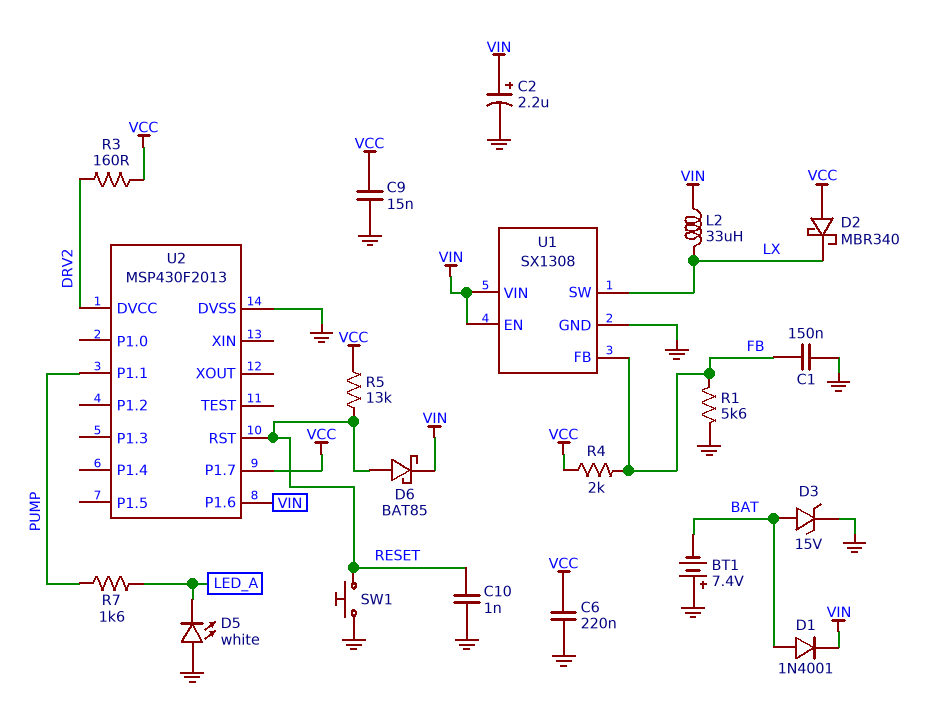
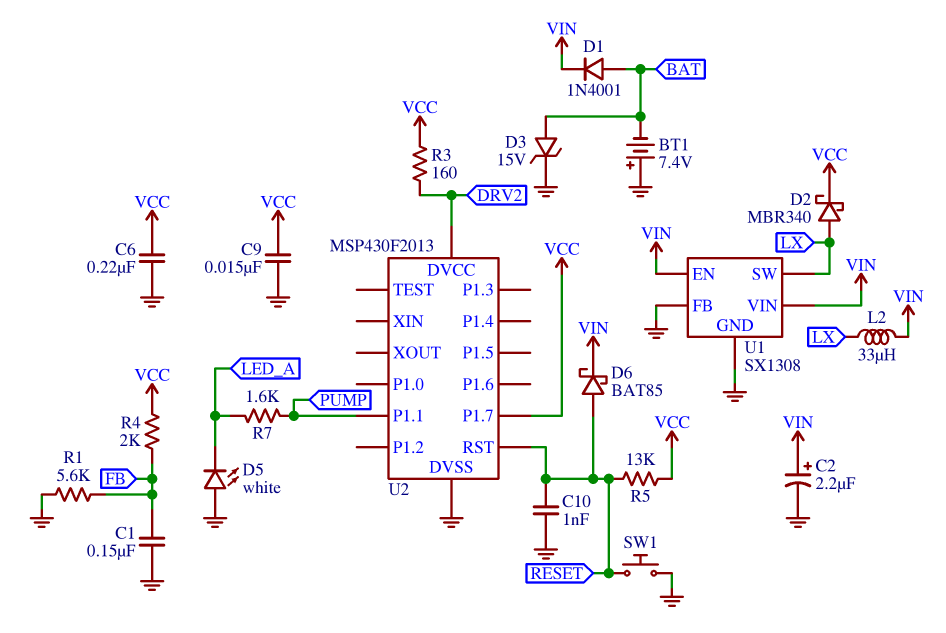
D2: schottky MBR340 (A VCC, K LX) -> schottky MBR340 (A LX, K VCC)
U1 pin FB: FB -> GND
U2 pin P1.6: VIN -> none

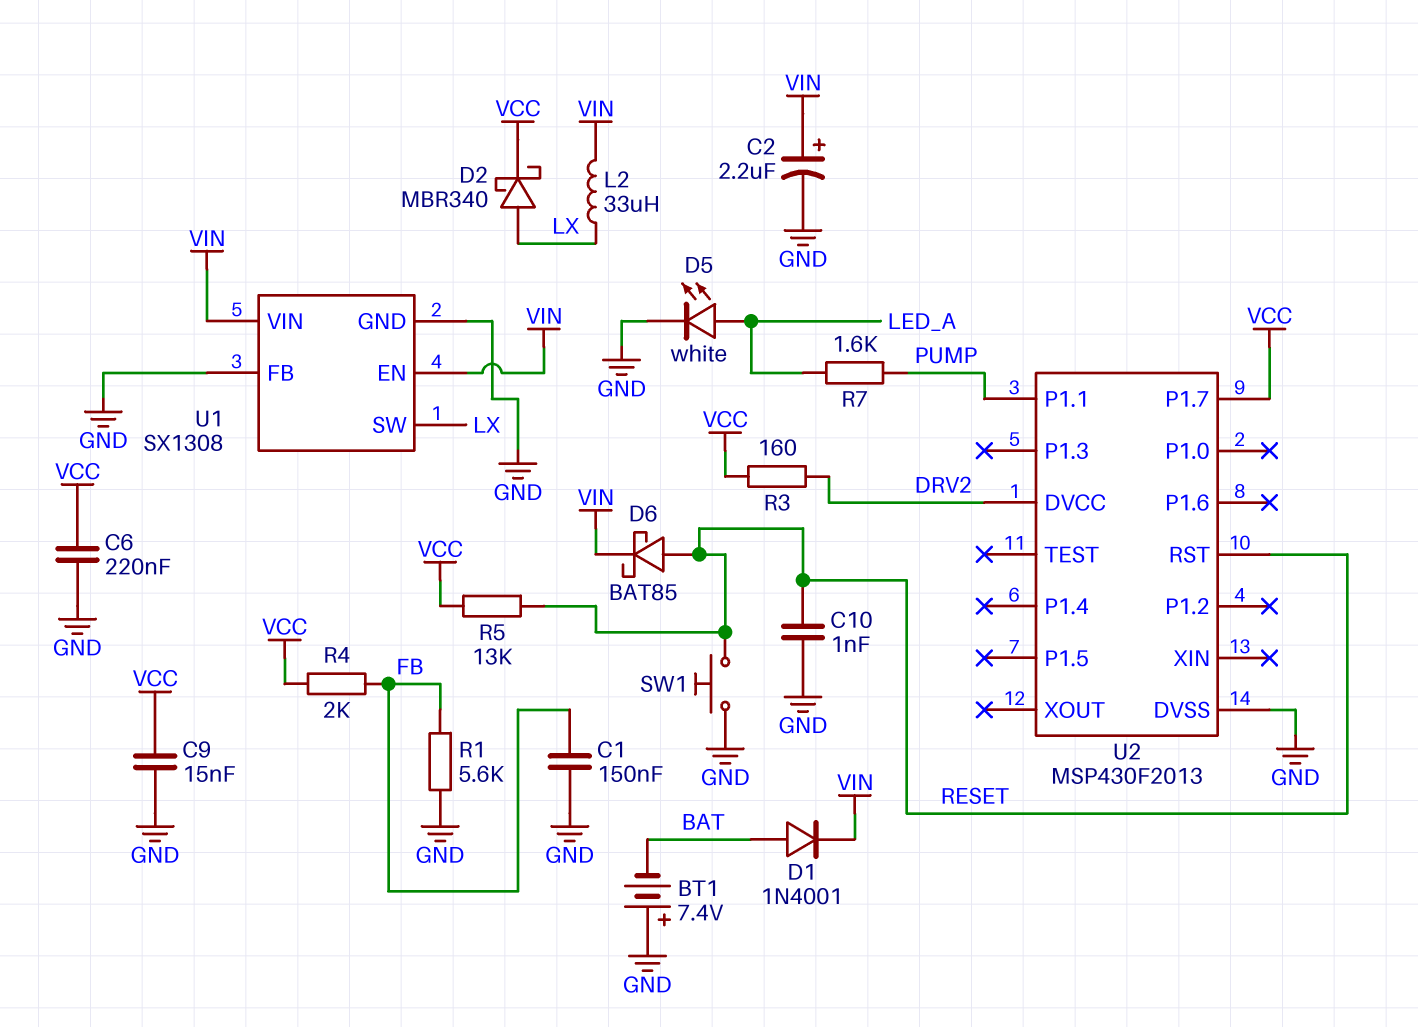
D3: zener 15V (A BAT, K GND) -> none
D5: LED white (A GND, K LED_A) -> LED white (A LED_A, K GND)

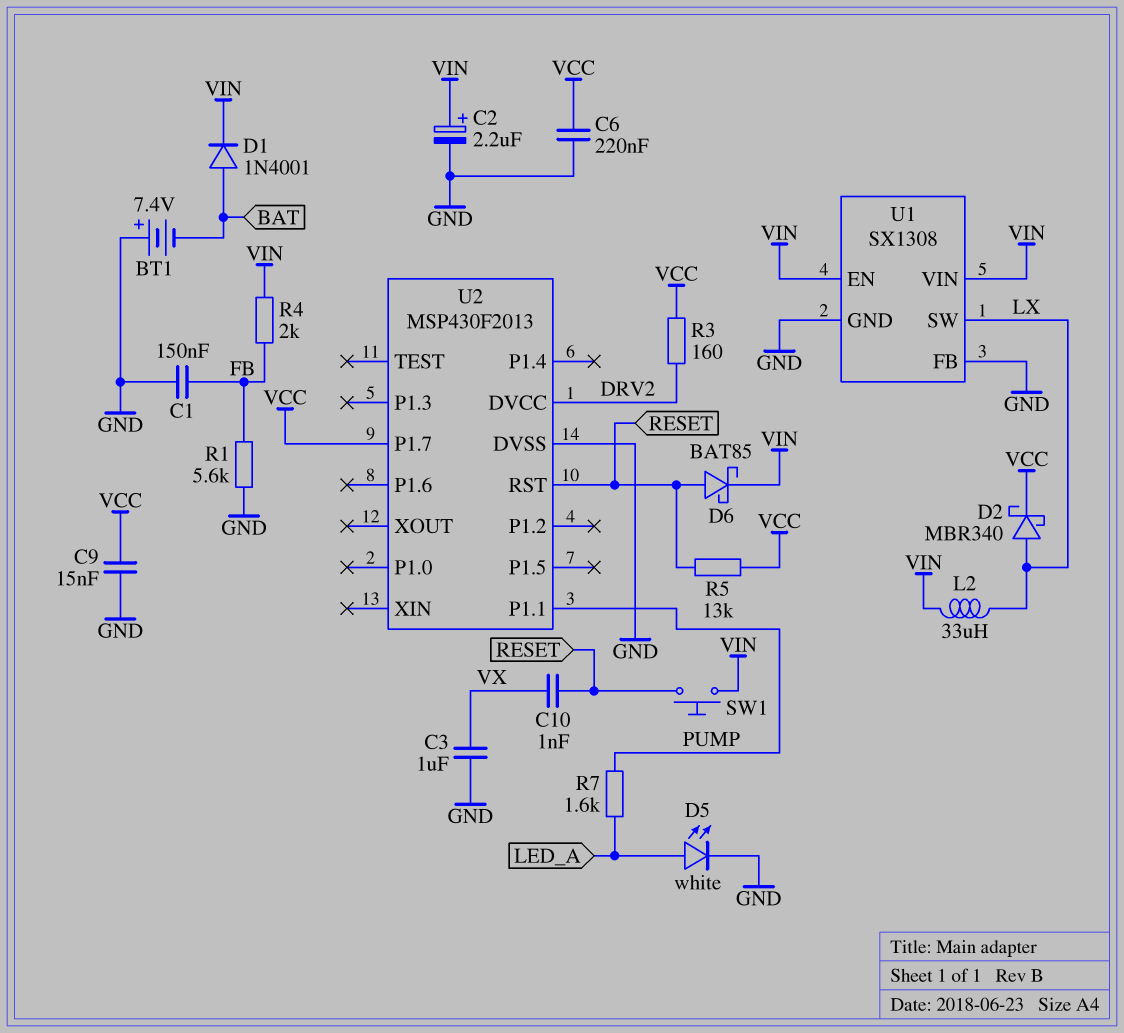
C3: none -> 1uF (GND, VX)
C10: 1nF (GND, RESET) -> 1nF (RESET, VX)
R4: 2k (FB, VCC) -> 2k (FB, VIN)
SW1: button (GND, RESET) -> button (RESET, VIN)

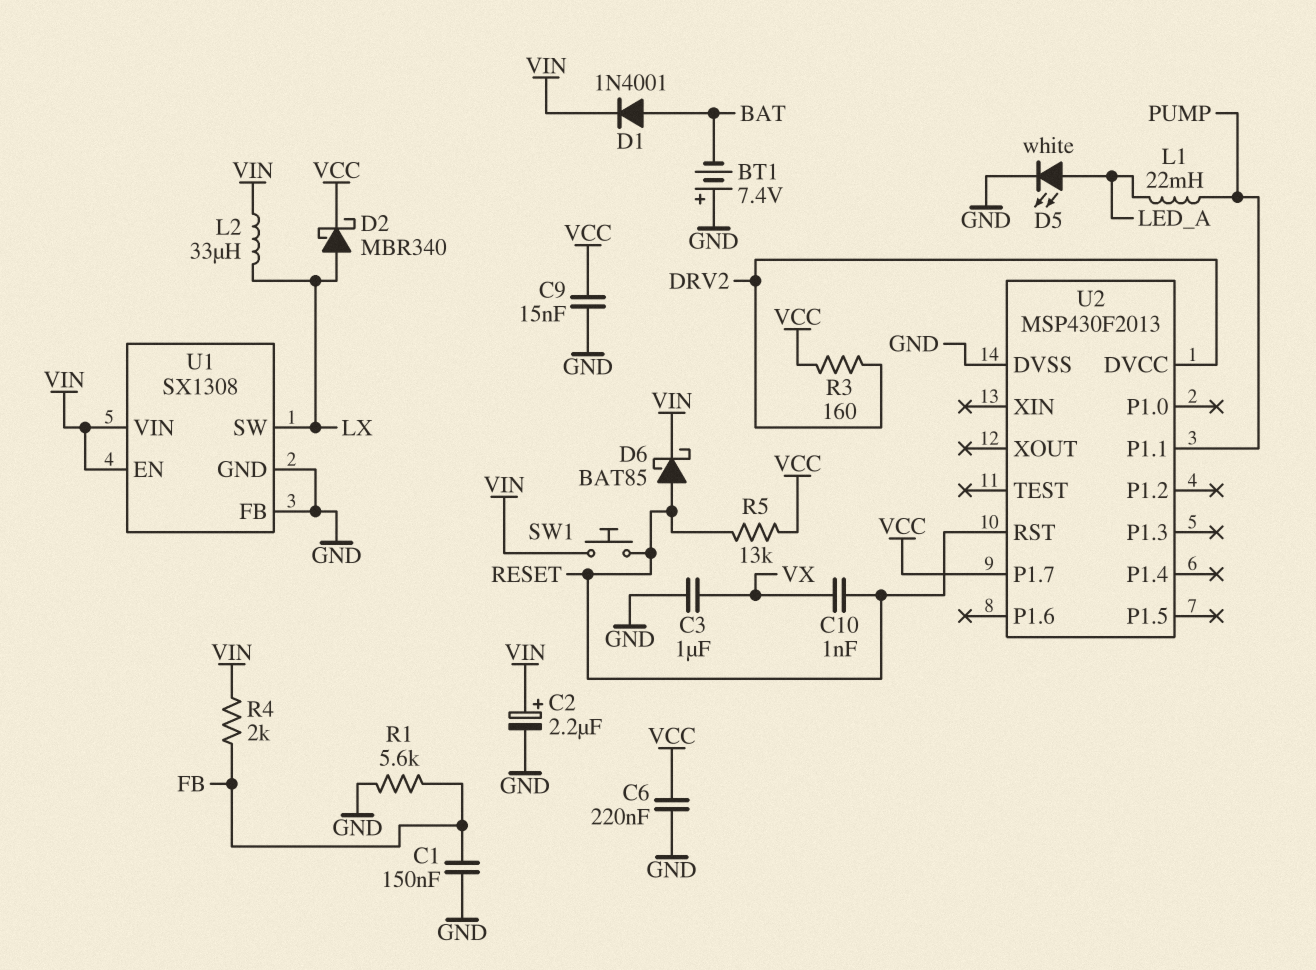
L1: none -> 22mH (LED_A, PUMP)
R7: 1.6k (LED_A, PUMP) -> none

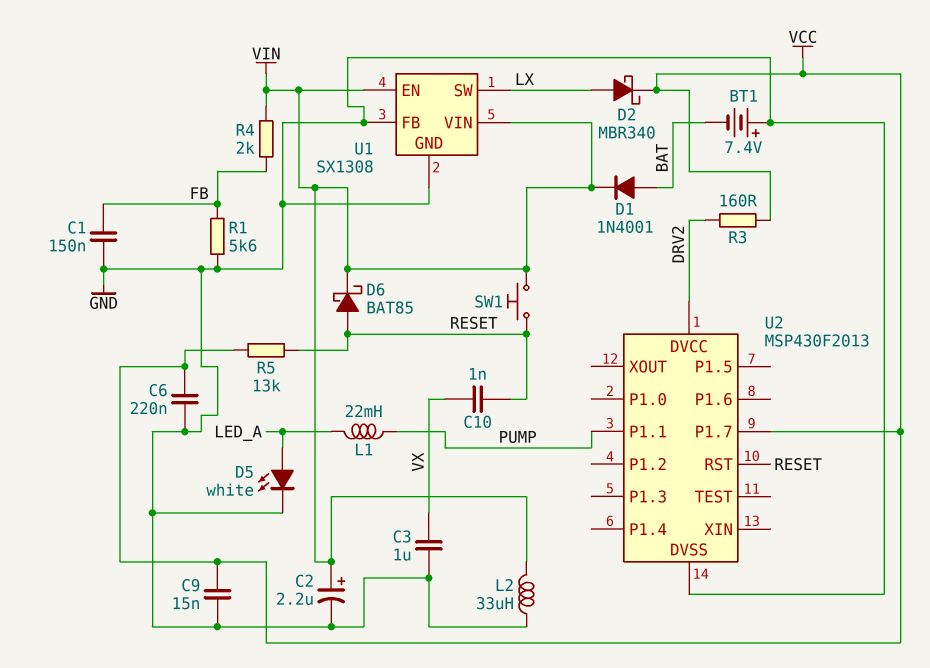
L2: 33uH (LX, VIN) -> 33uH (GND, VIN)

